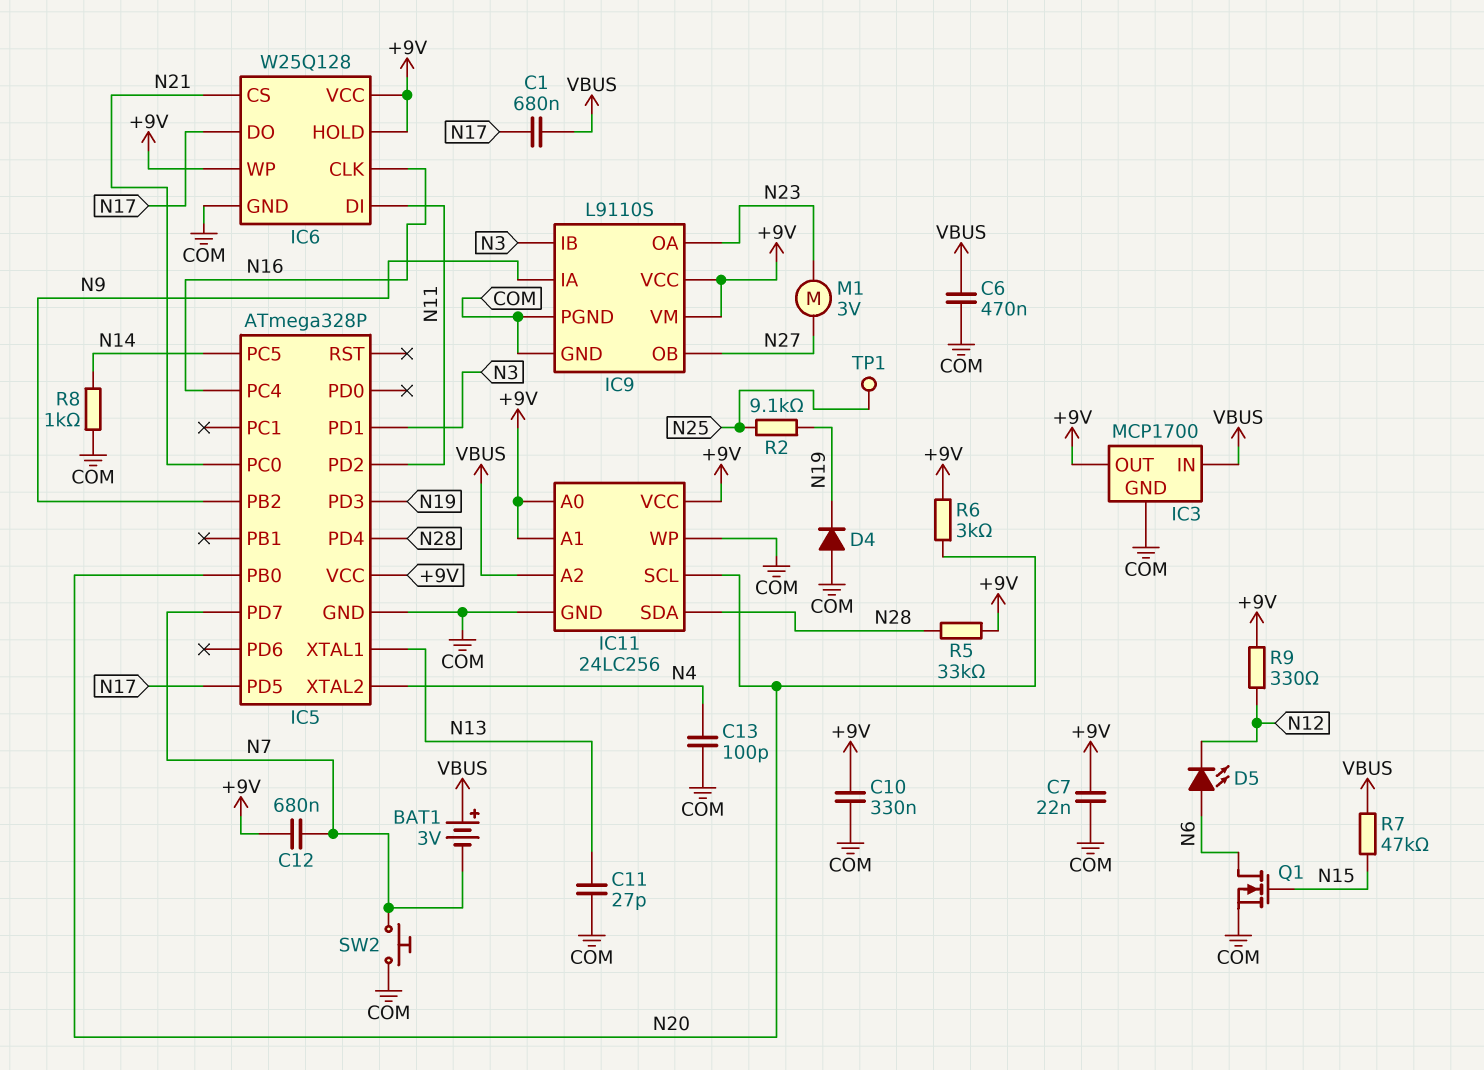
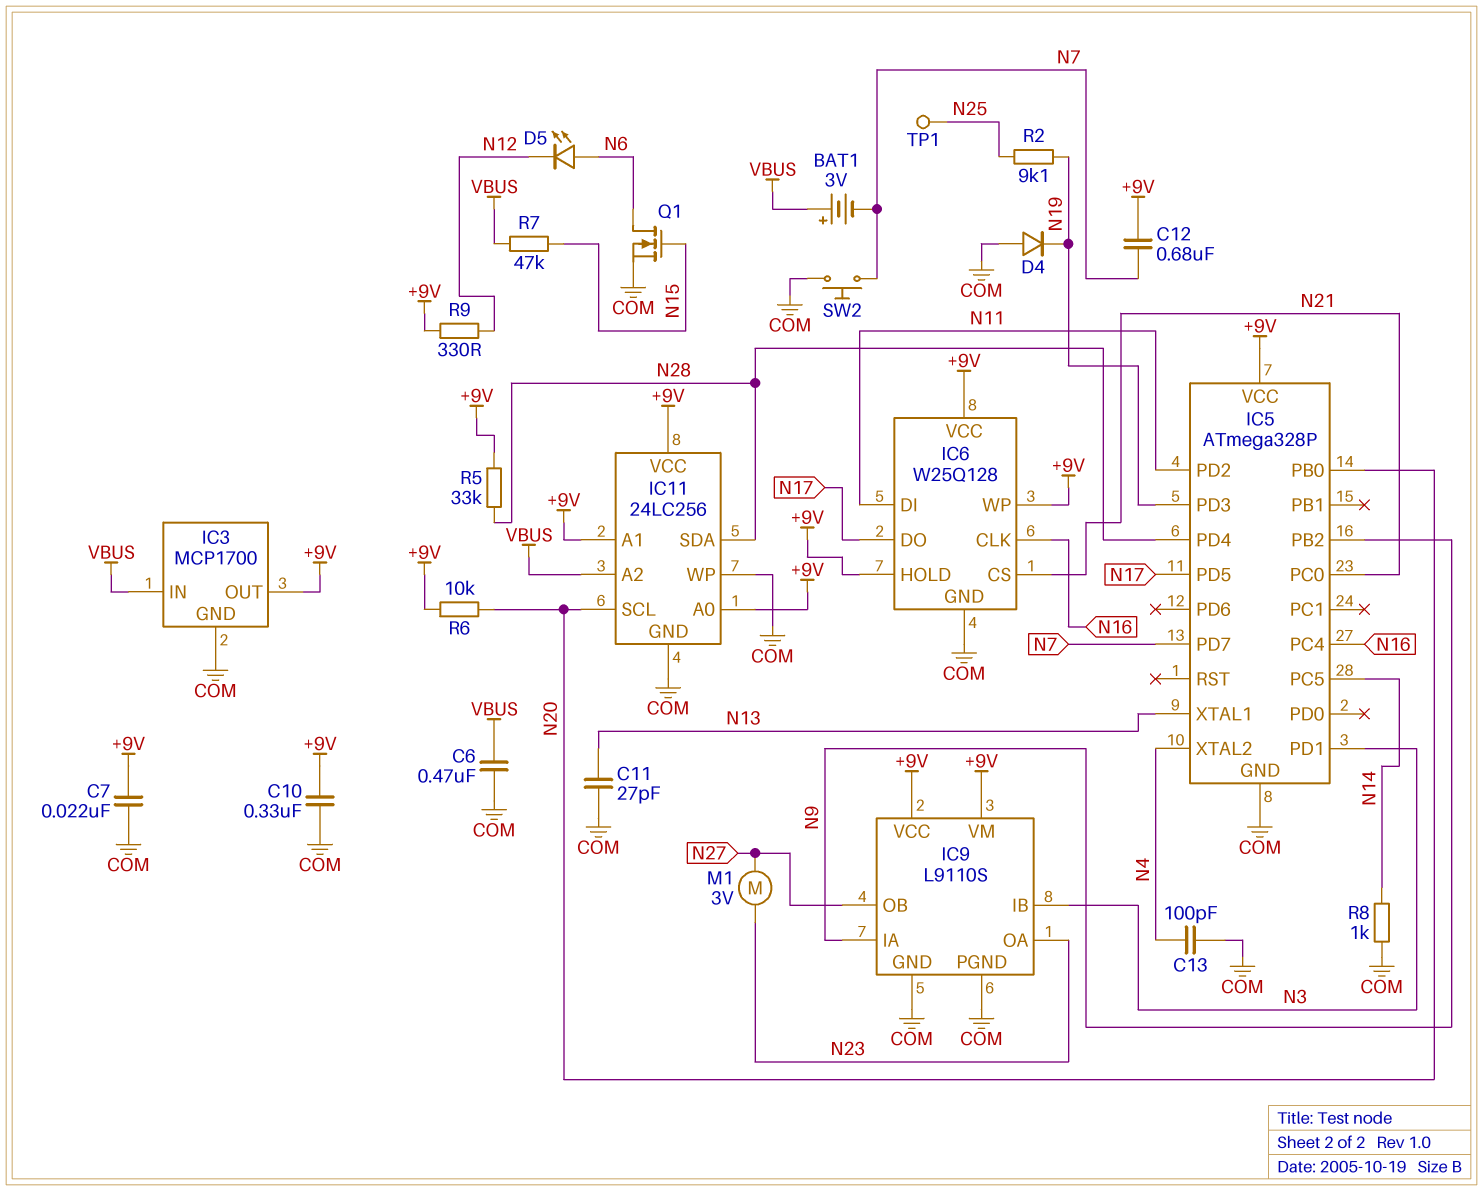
C1: 680nF (N17, VBUS) -> none
R6: 3k (+9V, N20) -> 10k (+9V, N20)

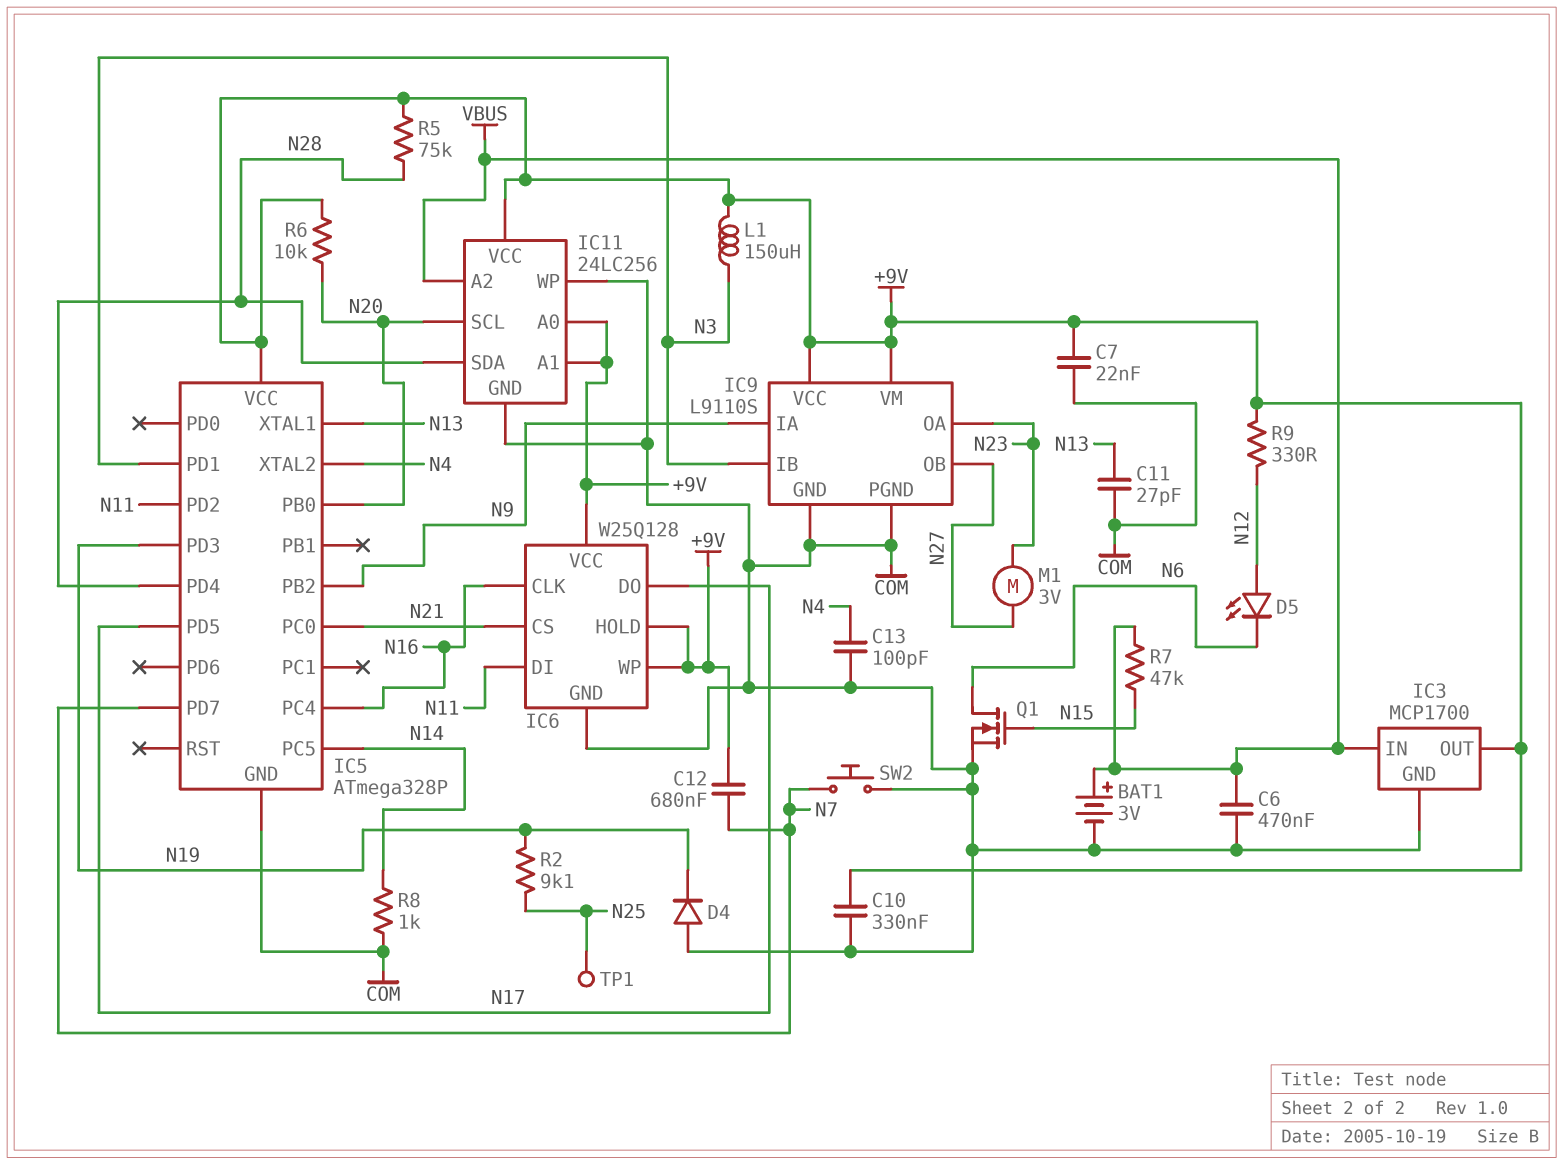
BAT1: 3V (plus VBUS, minus N7) -> 3V (plus VBUS, minus COM)
D5: LED (A N6, K N12) -> LED (A N12, K N6)
L1: none -> 150uH (+9V, N3)
R5: 33k (+9V, N28) -> 75k (+9V, N28)

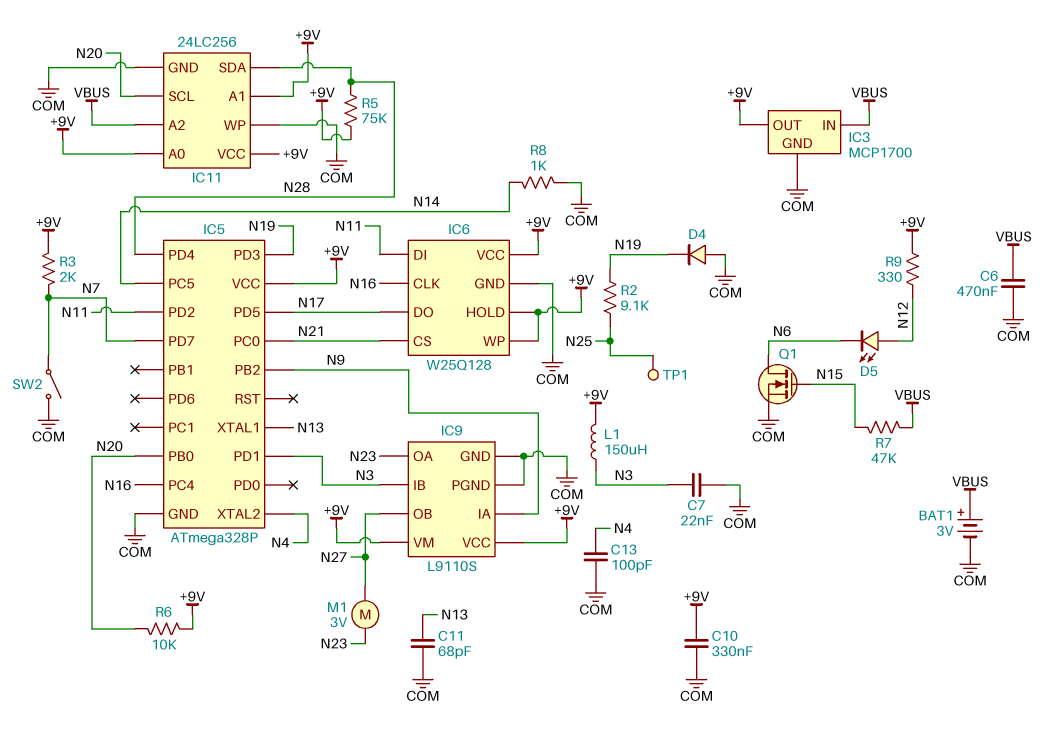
C7: 22nF (+9V, COM) -> 22nF (COM, N3)
C11: 27pF (COM, N13) -> 68pF (COM, N13)
C12: 680nF (+9V, N7) -> none
R3: none -> 2k (+9V, N7)
SW2: button (COM, N7) -> switch (COM, N7)

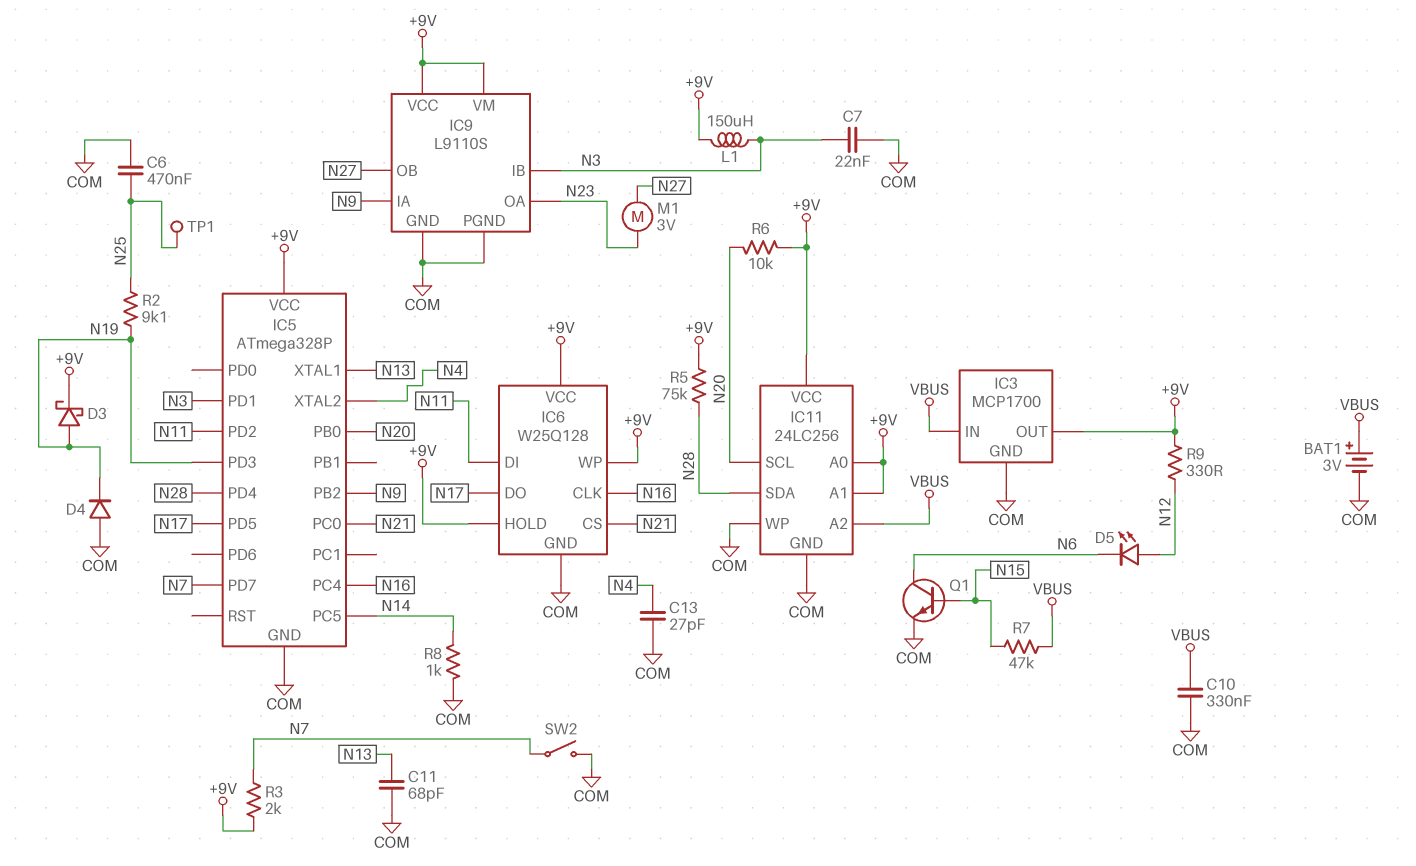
C6: 470nF (COM, VBUS) -> 470nF (COM, N25)
C10: 330nF (+9V, COM) -> 330nF (COM, VBUS)
C13: 100pF (COM, N4) -> 27pF (COM, N4)
D3: none -> schottky (A N19, K +9V)
Q1: NMOS (G N15, D N6, S COM) -> NPN (B N15, C N6, E COM)

